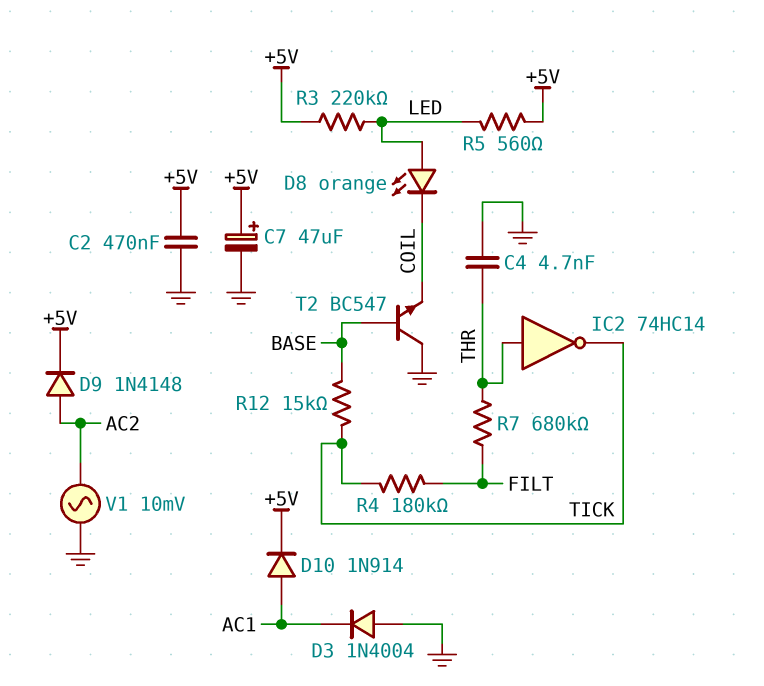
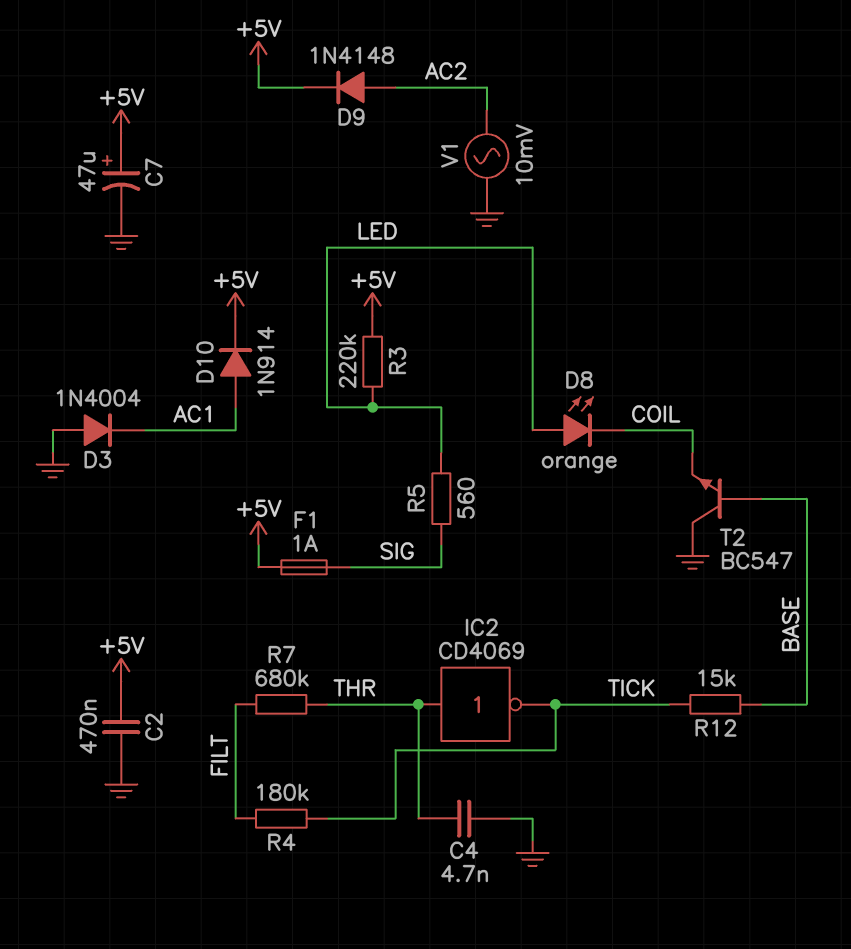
F1: none -> 1A (+5V, SIG)
IC2: NOT 74HC14 (in THR, out TICK) -> NOT CD4069 (in THR, out TICK)
R5: 560 (+5V, LED) -> 560 (LED, SIG)

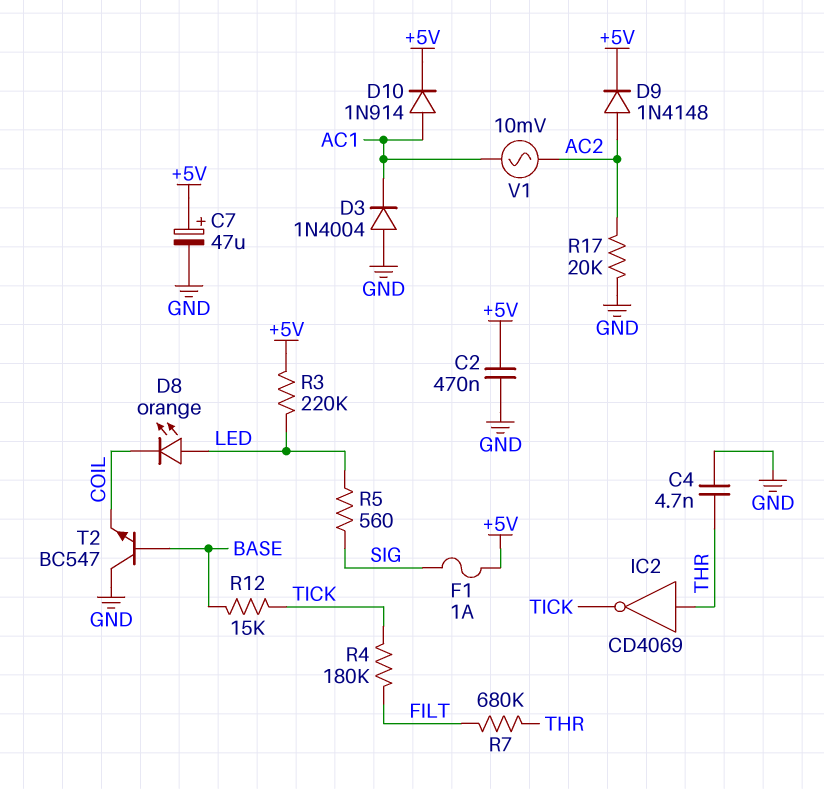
R17: none -> 20k (AC2, GND)
V1: AC 10mV (AC2, GND) -> AC 10mV (AC1, AC2)

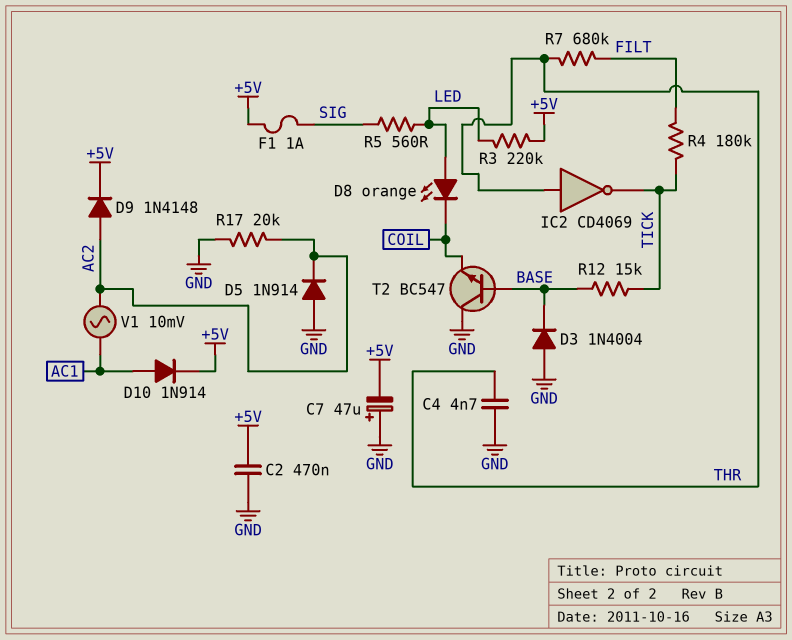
C7: 47uF (plus +5V, minus GND) -> 47uF (plus GND, minus +5V)
D3: diode 1N4004 (A GND, K AC1) -> diode 1N4004 (A GND, K BASE)
D5: none -> diode 1N914 (A GND, K AC2)

